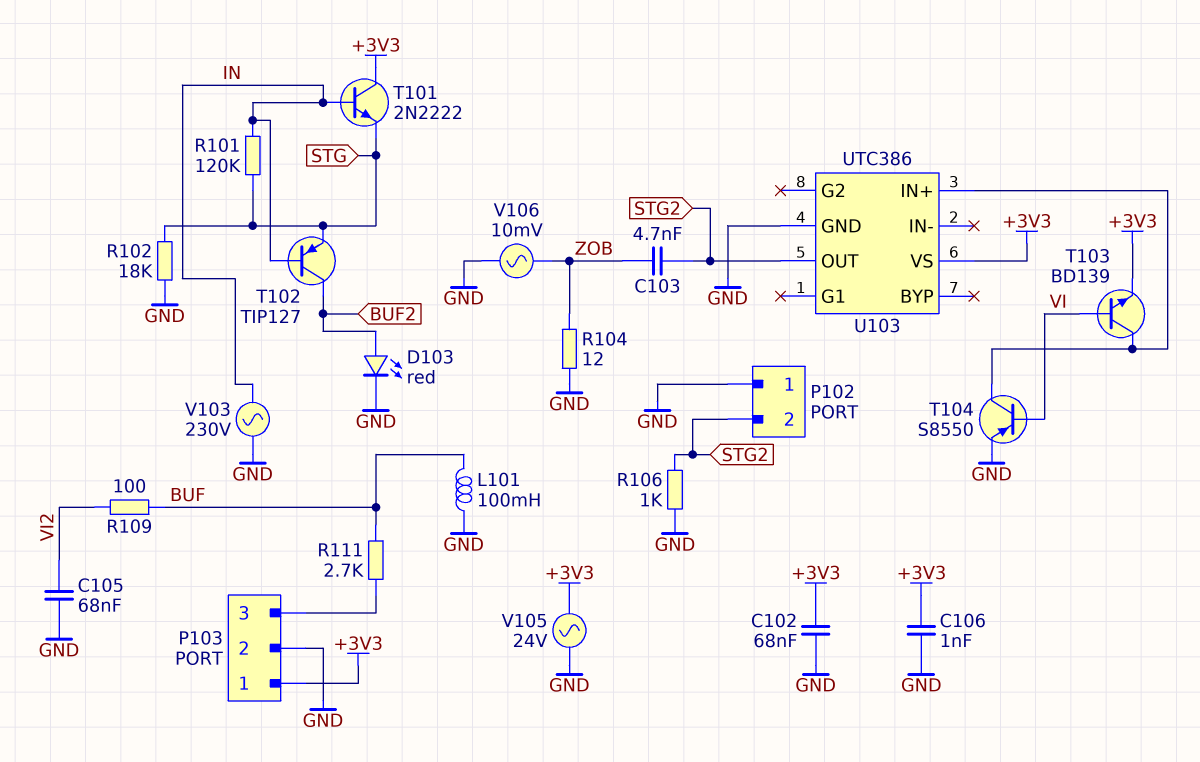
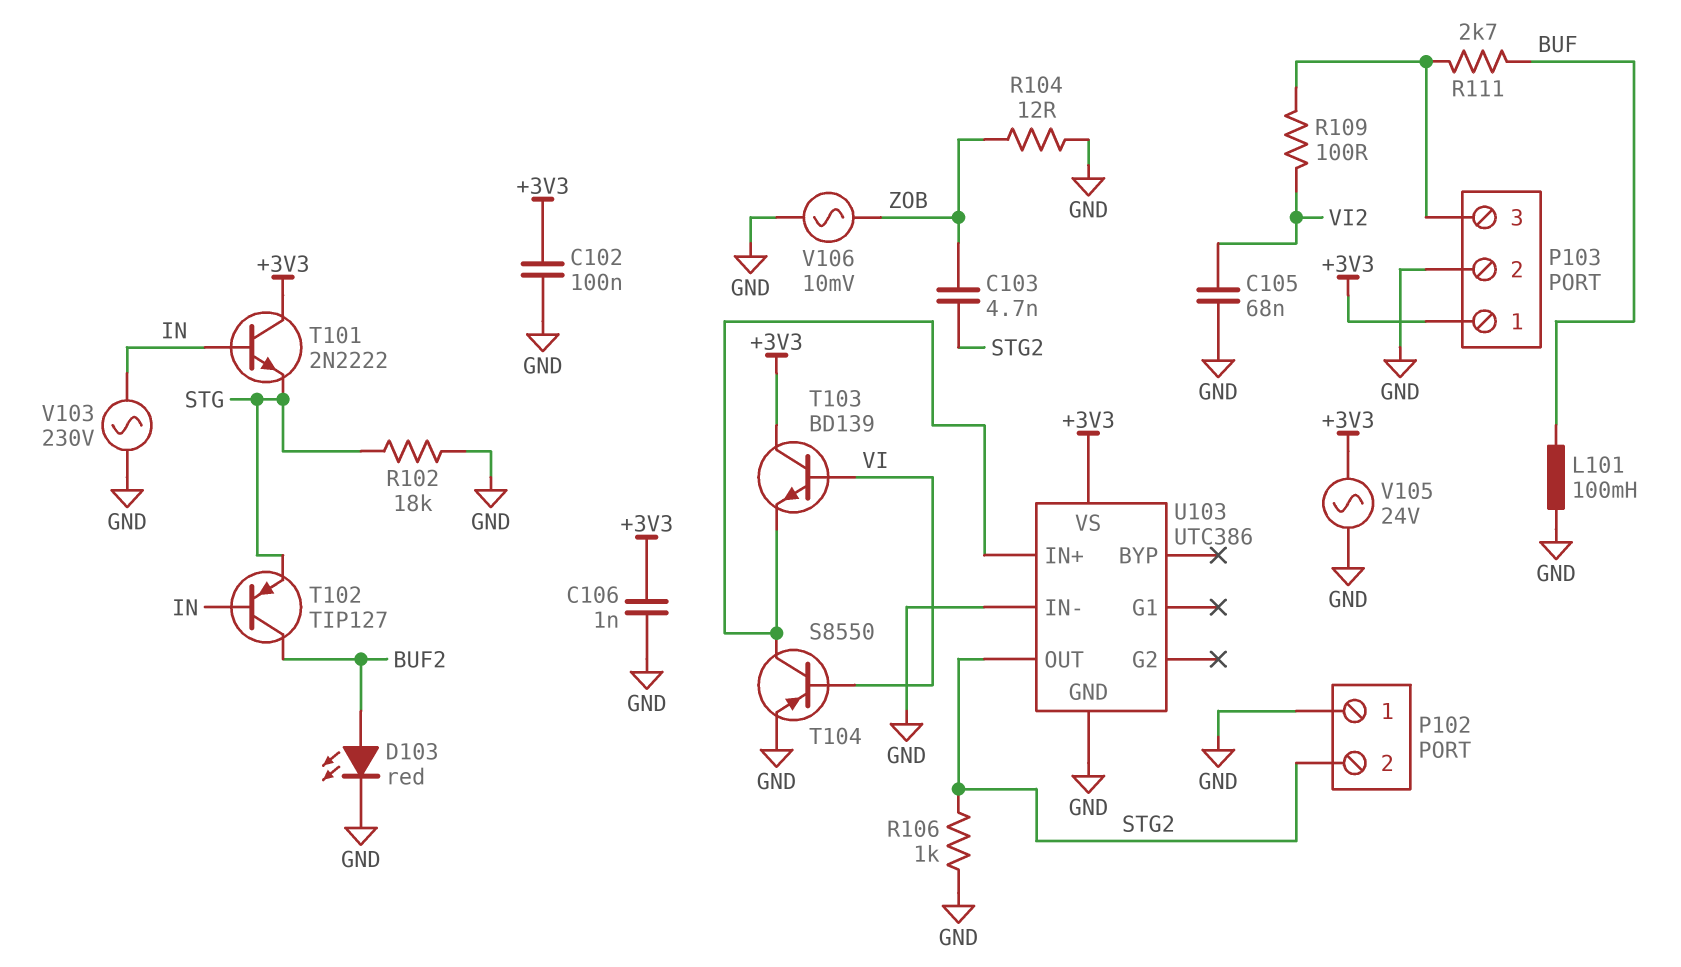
C102: 68nF (+3V3, GND) -> 100nF (+3V3, GND)
R101: 120k (IN, STG) -> none
R109: 100 (BUF, VI2) -> 100 (P103/3, VI2)
T103: NPN BD139 (B VI, C U103/IN+, E +3V3) -> NPN BD139 (B VI, C +3V3, E U103/IN+)
U103 pin IN-: none -> GND

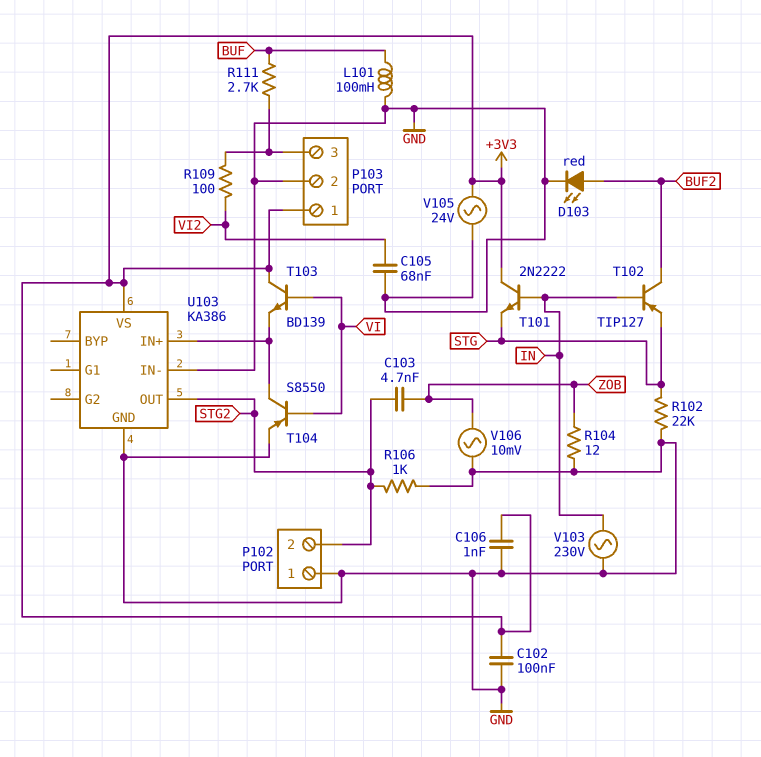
R102: 18k (GND, STG) -> 22k (GND, STG)
U103: UTC386 -> KA386

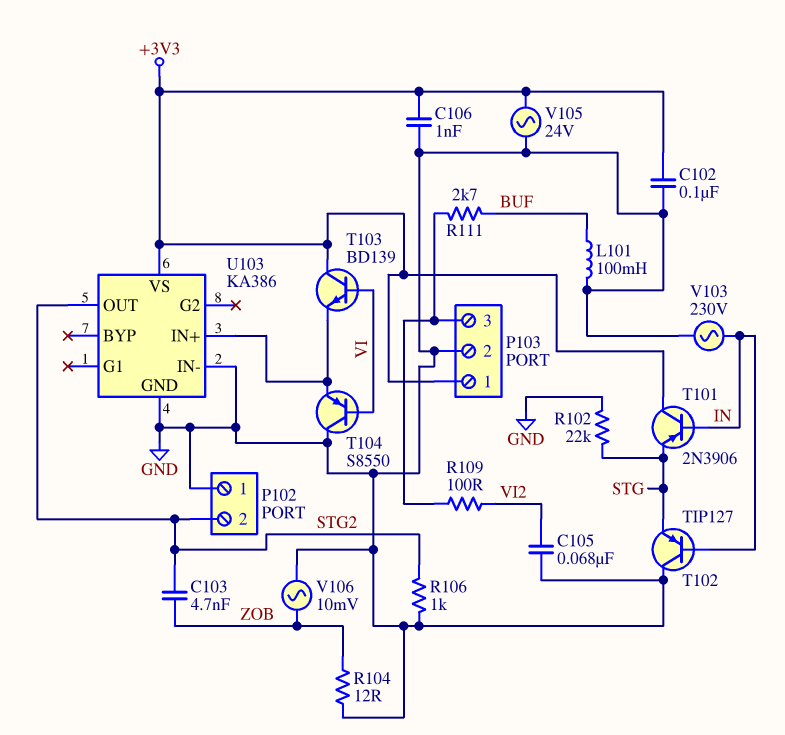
D103: LED red (A BUF2, K GND) -> none
T101: NPN 2N2222 (B IN, C +3V3, E STG) -> PNP 2N3906 (B IN, C +3V3, E STG)
T102: PNP TIP127 (B IN, C BUF2, E STG) -> PNP TIP127 (B IN, C GND, E STG)
T104: PNP S8550 (B VI, C U103/IN+, E GND) -> PNP S8550 (B VI, C GND, E U103/IN+)

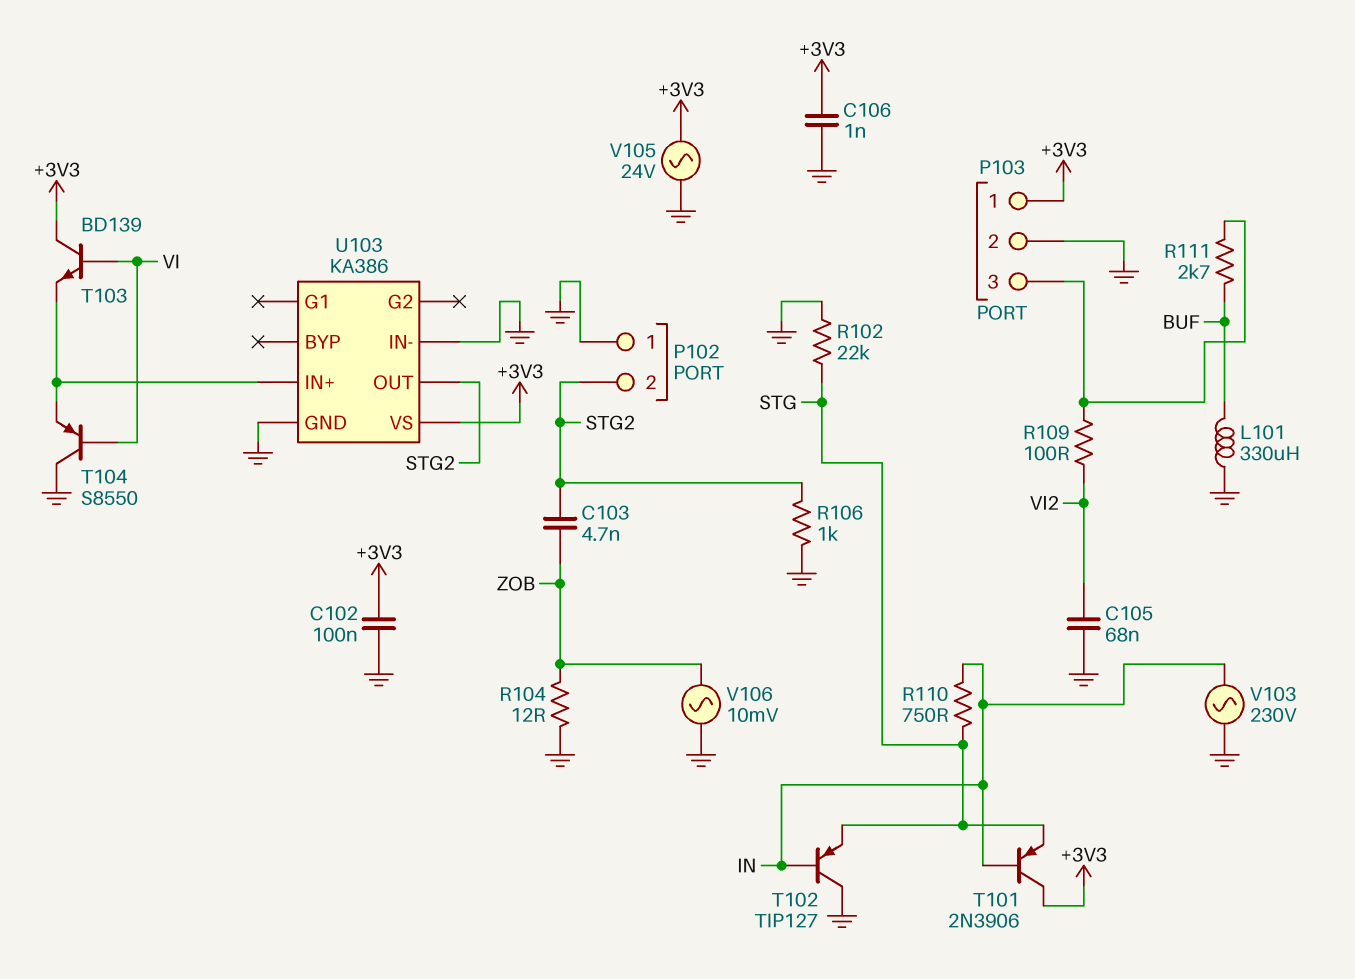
L101: 100mH (BUF, GND) -> 330uH (BUF, GND)
R110: none -> 750 (IN, STG)

